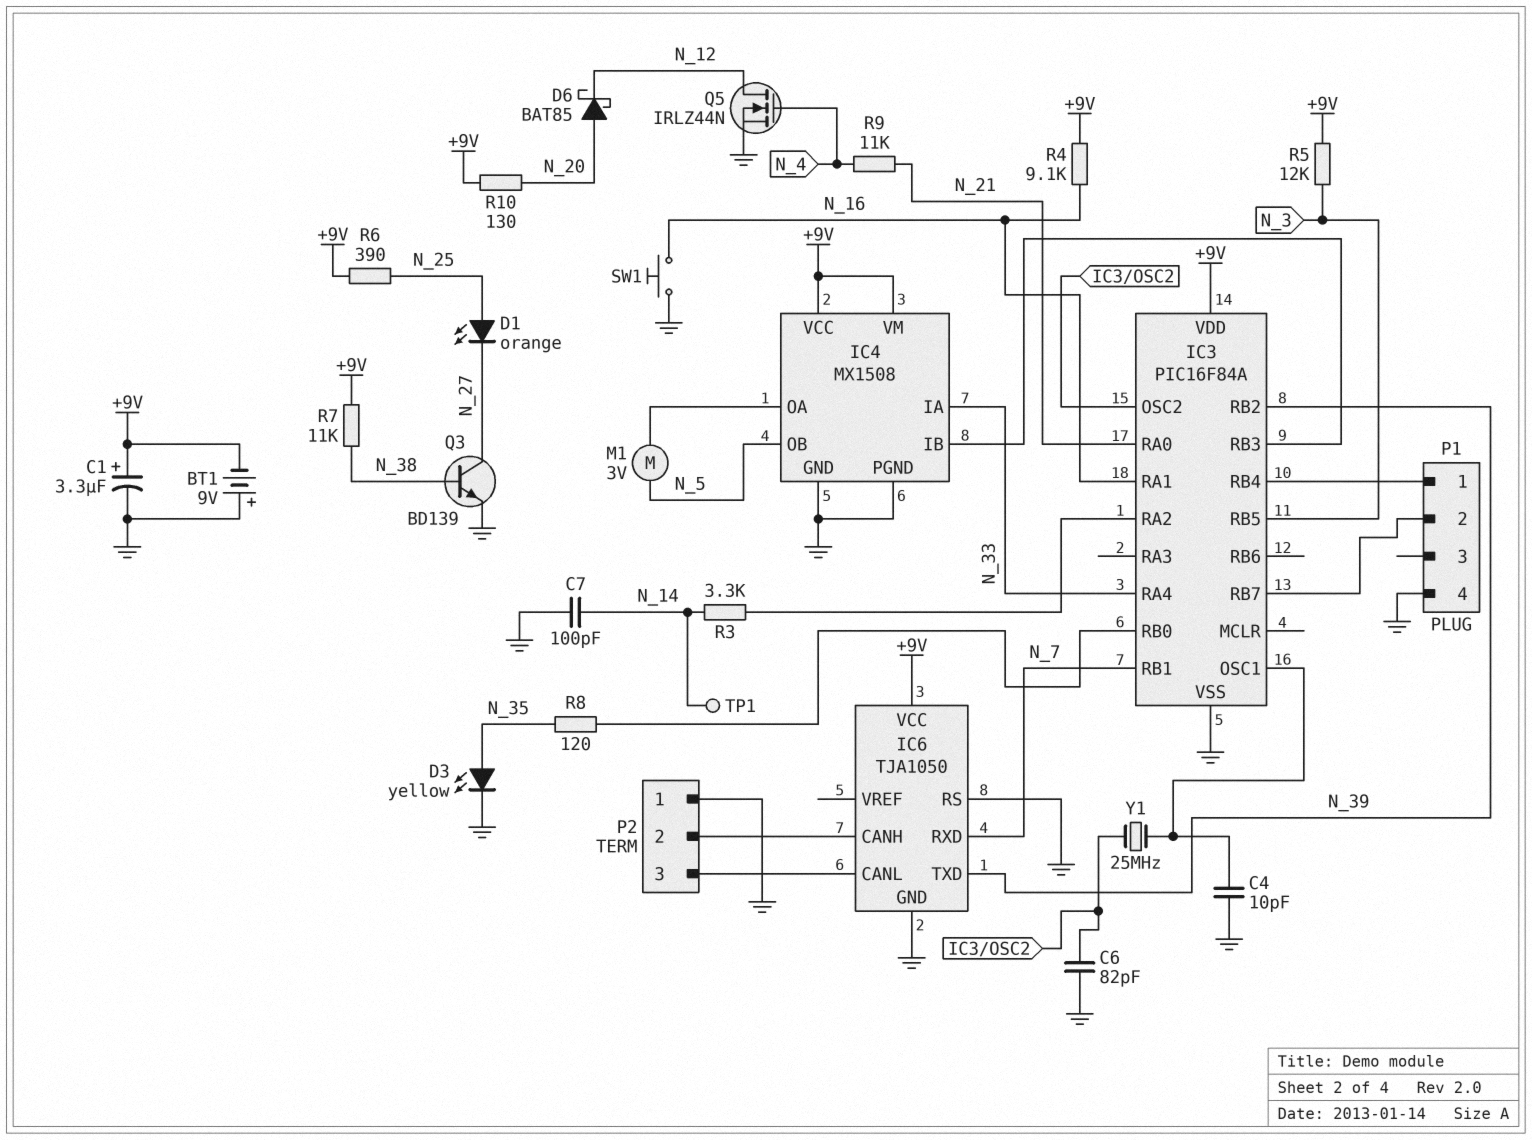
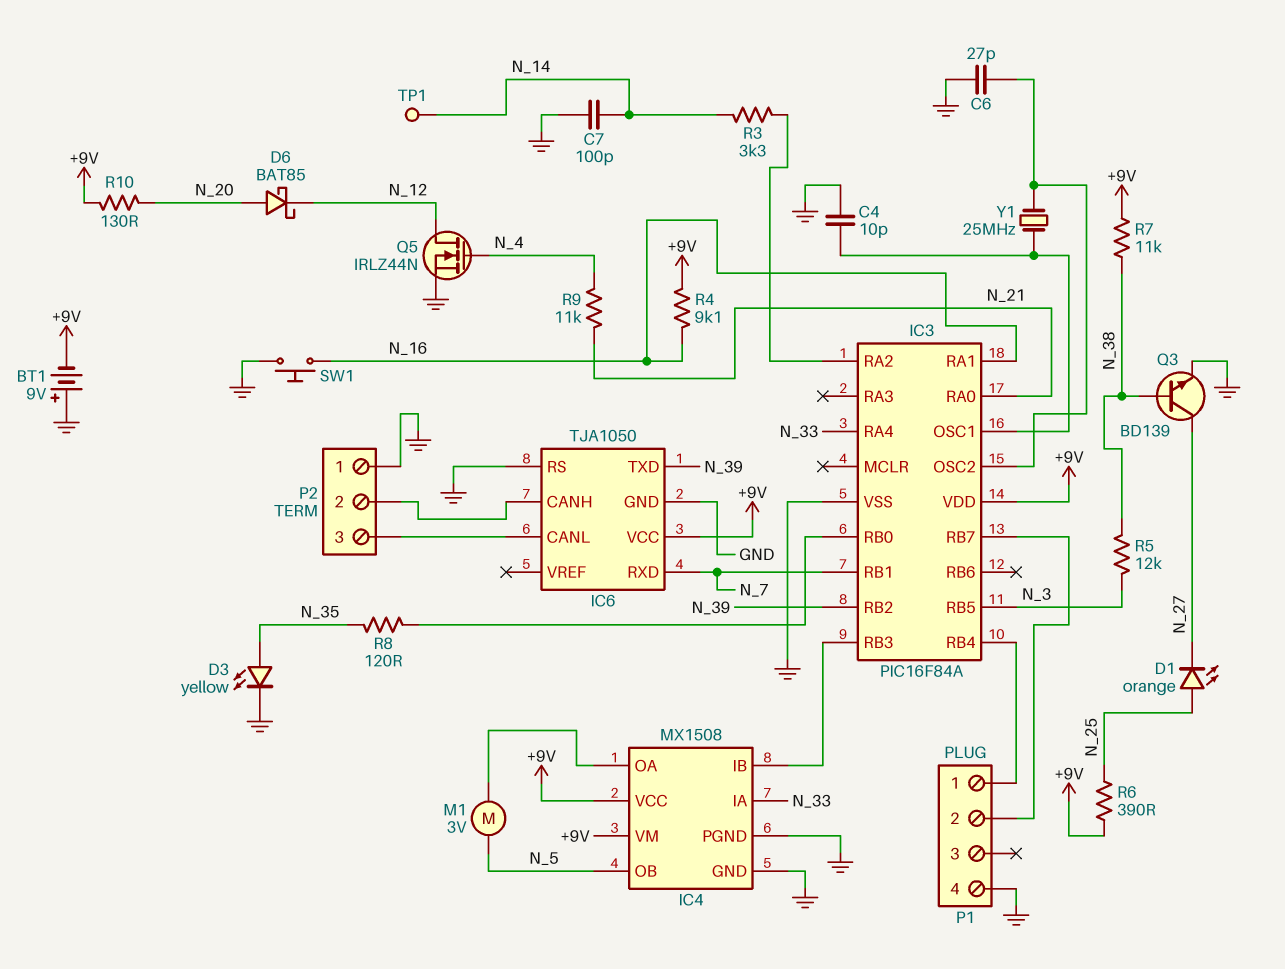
C1: 3.3uF (plus +9V, minus GND) -> none
C6: 82pF (GND, IC3/OSC2) -> 27pF (GND, IC3/OSC2)
R5: 12k (+9V, N_3) -> 12k (N_3, N_38)

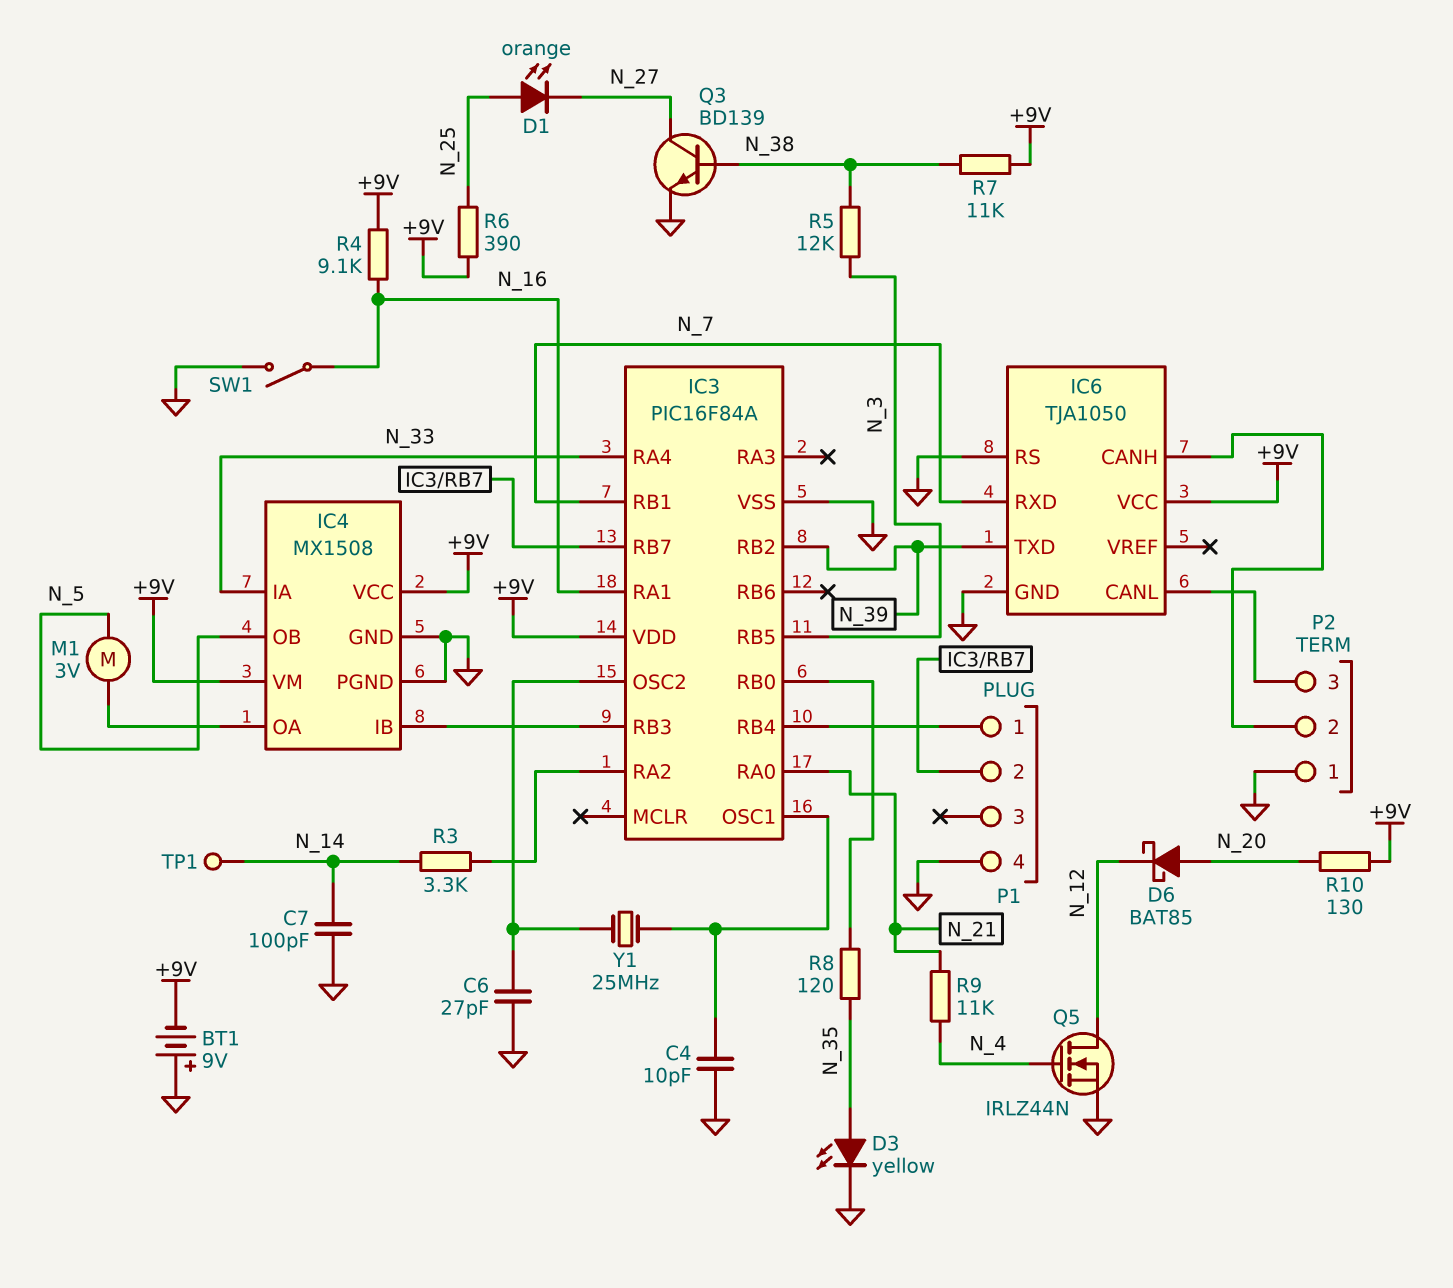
SW1: button (GND, N_16) -> switch (GND, N_16)

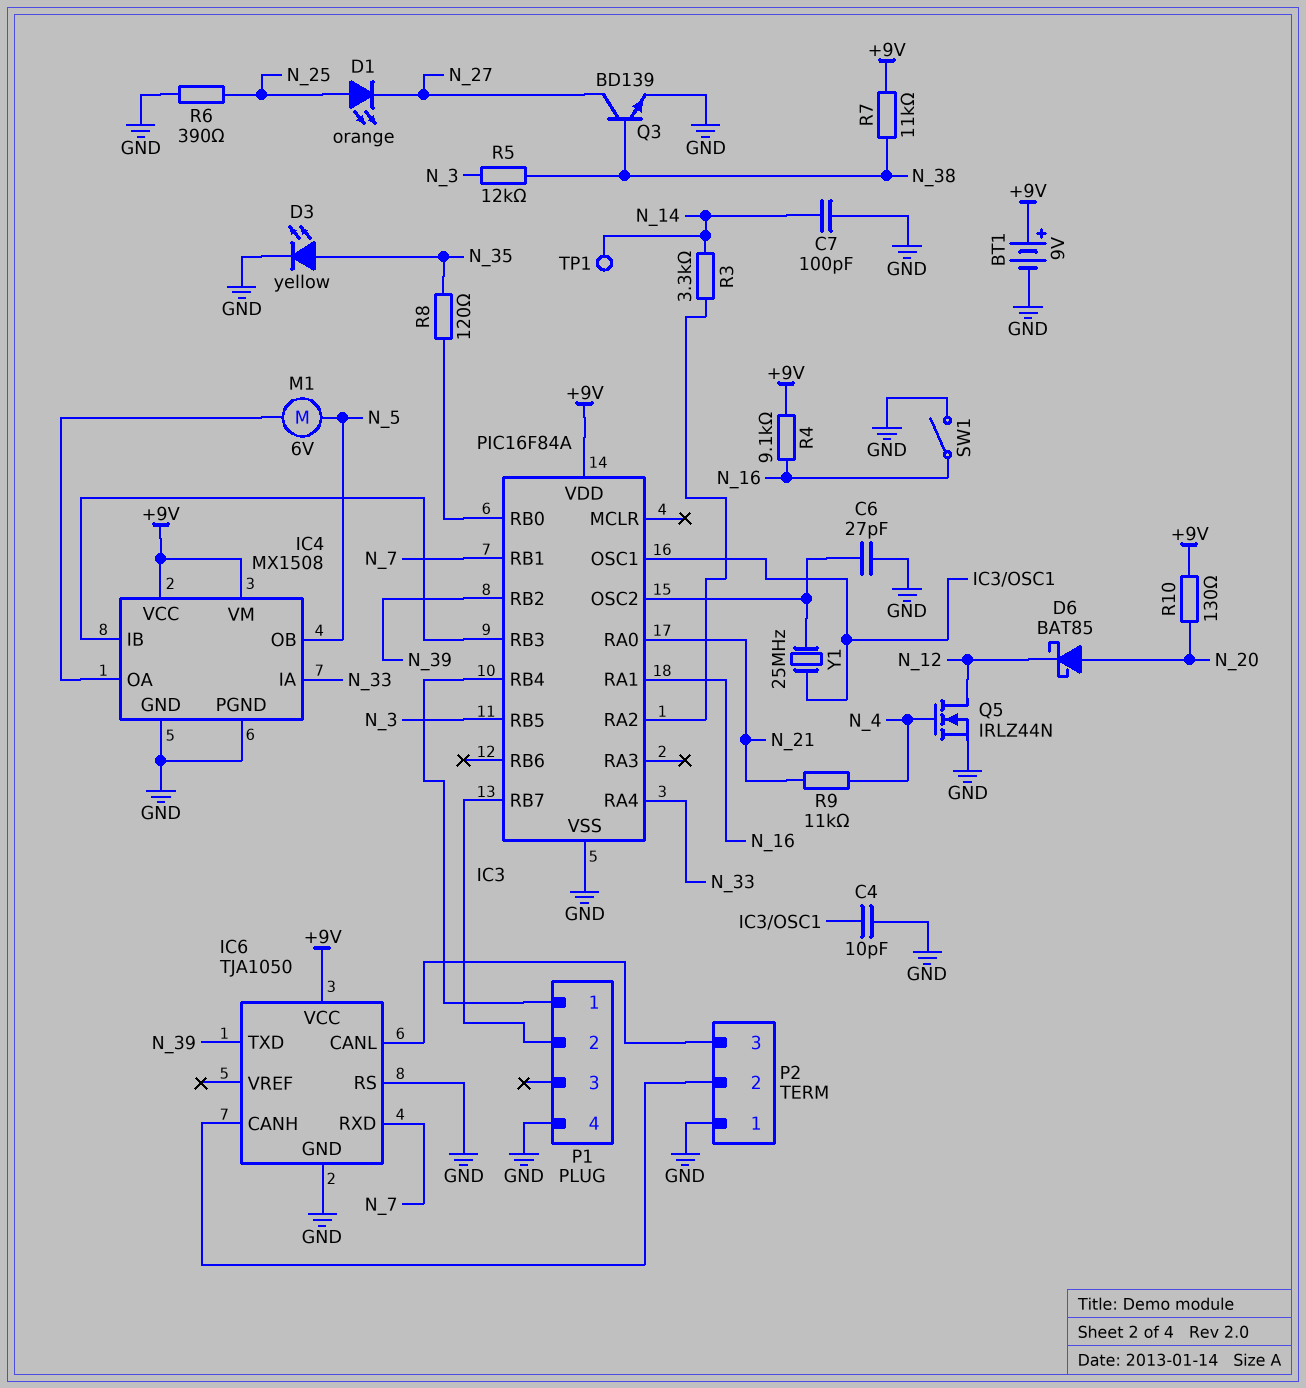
BT1: 9V (plus GND, minus +9V) -> 9V (plus +9V, minus GND)
M1: motor 3V (IC4/OA, N_5) -> motor 6V (IC4/OA, N_5)
R6: 390 (+9V, N_25) -> 390 (GND, N_25)

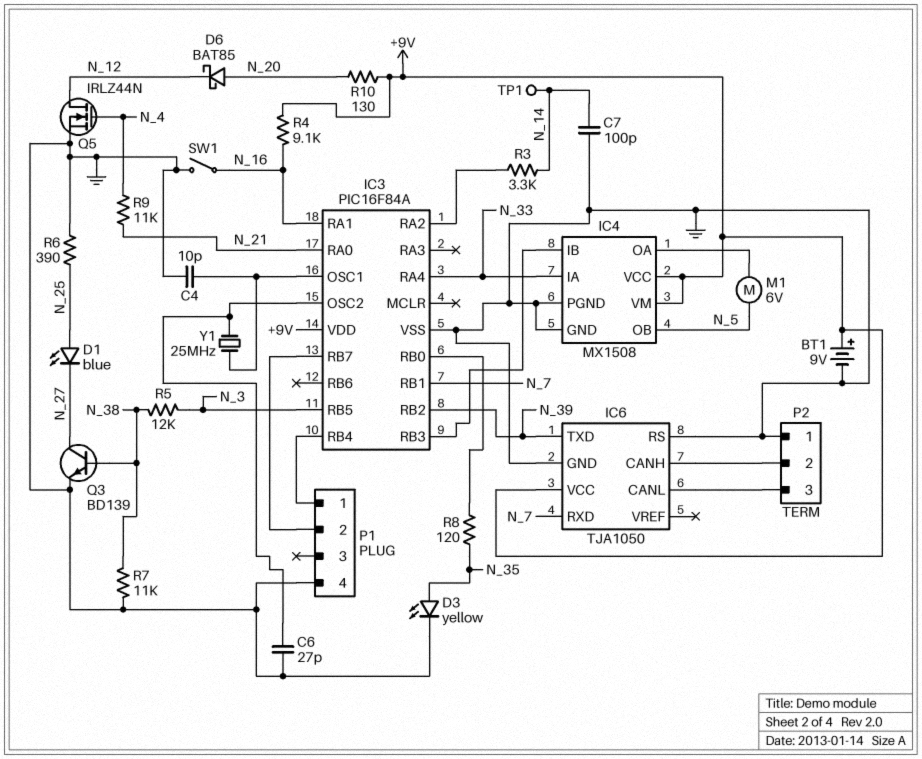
D1: LED orange (A N_25, K N_27) -> LED blue (A N_25, K N_27)
R7: 11k (+9V, N_38) -> 11k (GND, N_38)

